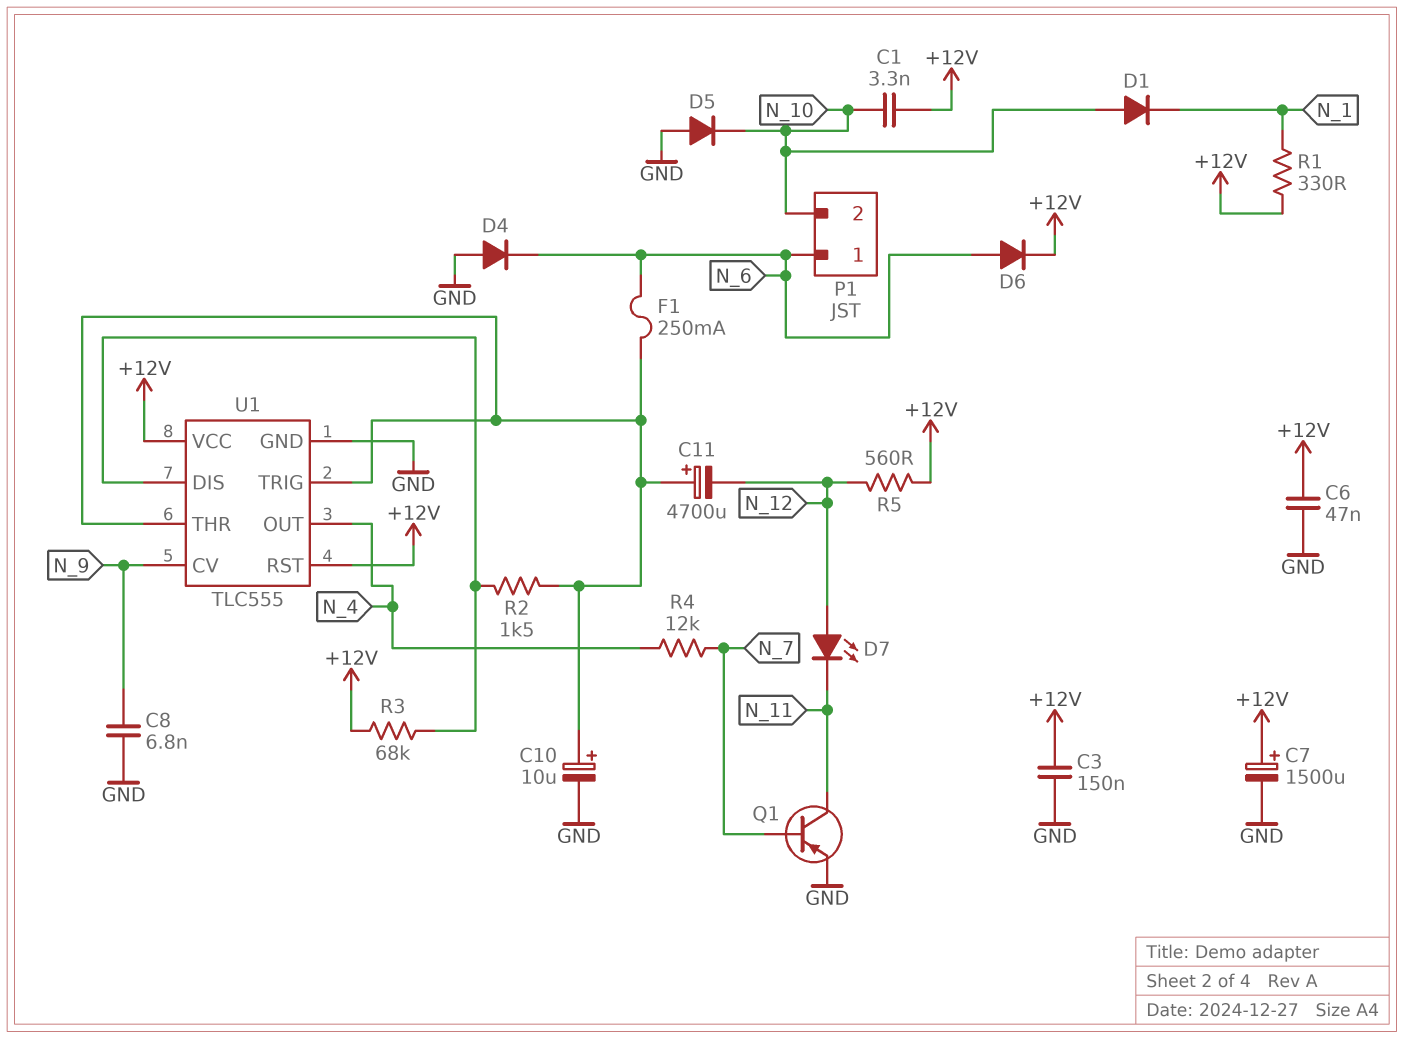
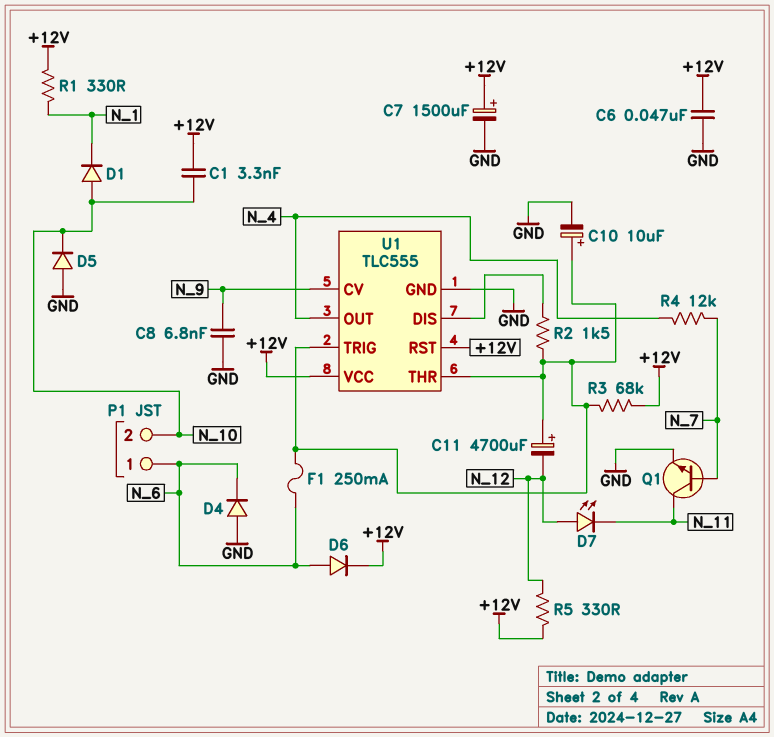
C3: 150nF (+12V, GND) -> none
Q1: PNP (B N_7, C N_11, E GND) -> NPN (B N_7, C N_11, E GND)
R3: 68k (+12V, U1/DIS) -> 68k (+12V, U1/THR)
R5: 560 (+12V, N_12) -> 330 (+12V, N_12)

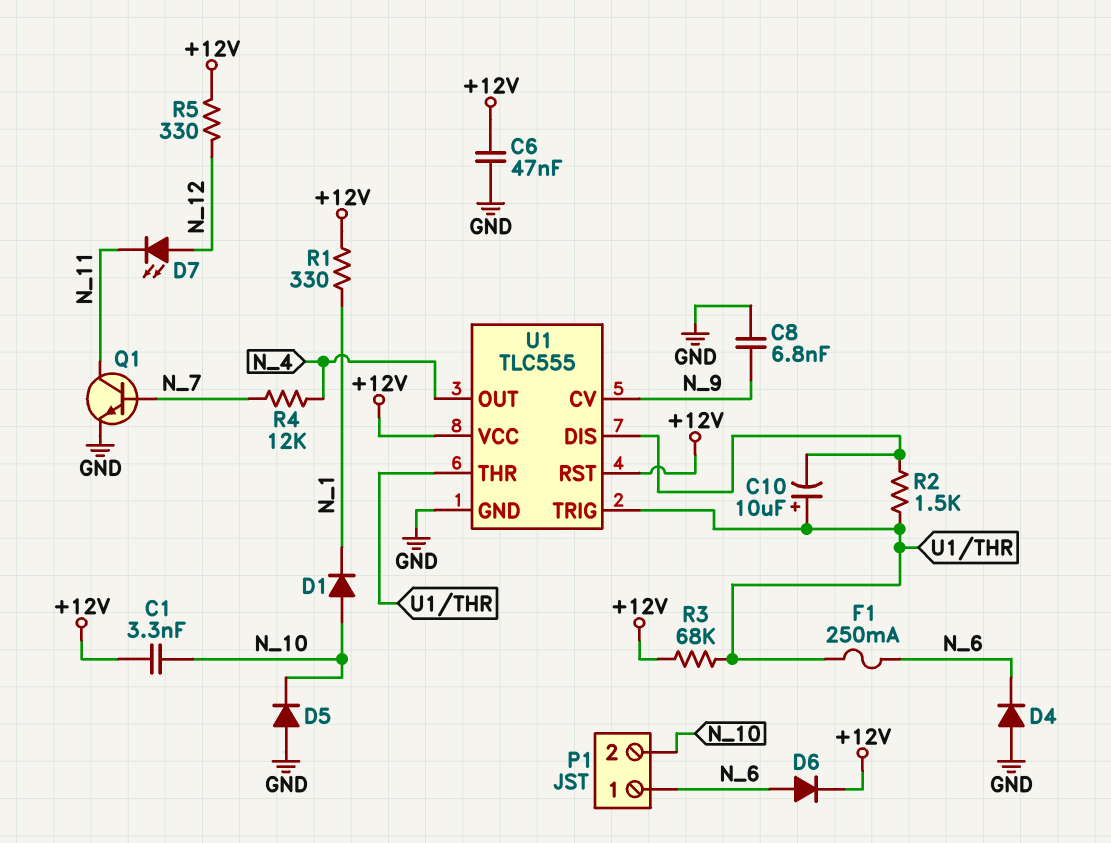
C7: 1500uF (plus +12V, minus GND) -> none
C10: 10uF (plus U1/THR, minus GND) -> 10uF (plus U1/THR, minus U1/DIS)
C11: 4700uF (plus U1/THR, minus N_12) -> none

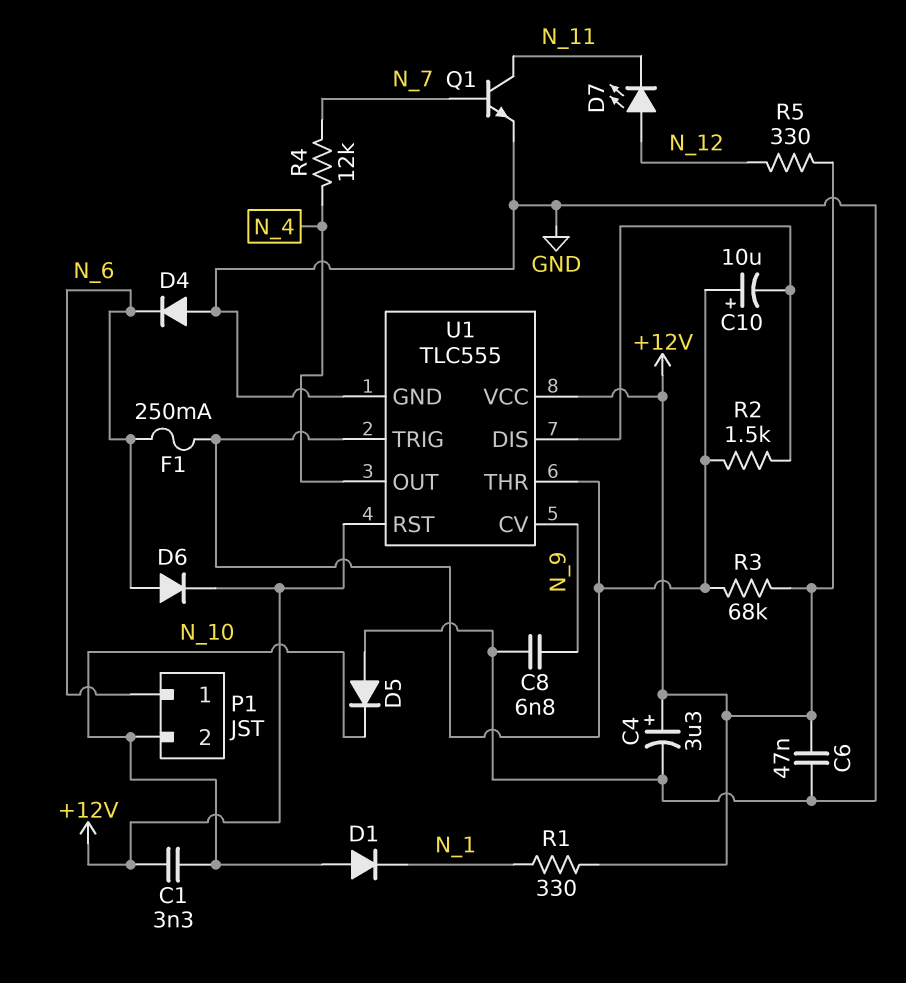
C4: none -> 3.3uF (plus +12V, minus GND)

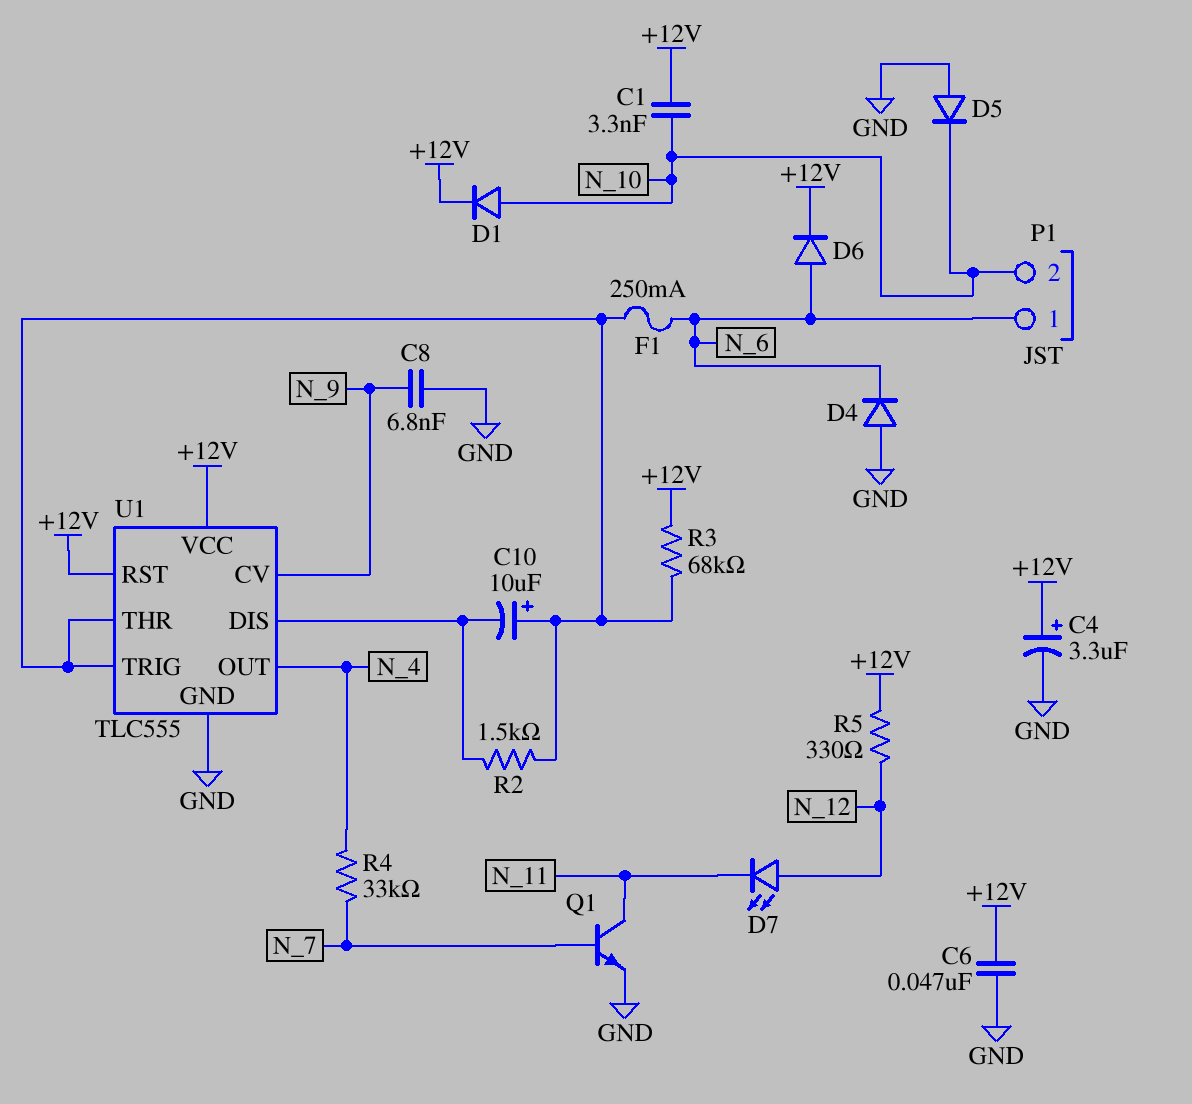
D1: diode (A N_10, K N_1) -> diode (A N_10, K +12V)
R1: 330 (+12V, N_1) -> none
R4: 12k (N_4, N_7) -> 33k (N_4, N_7)

